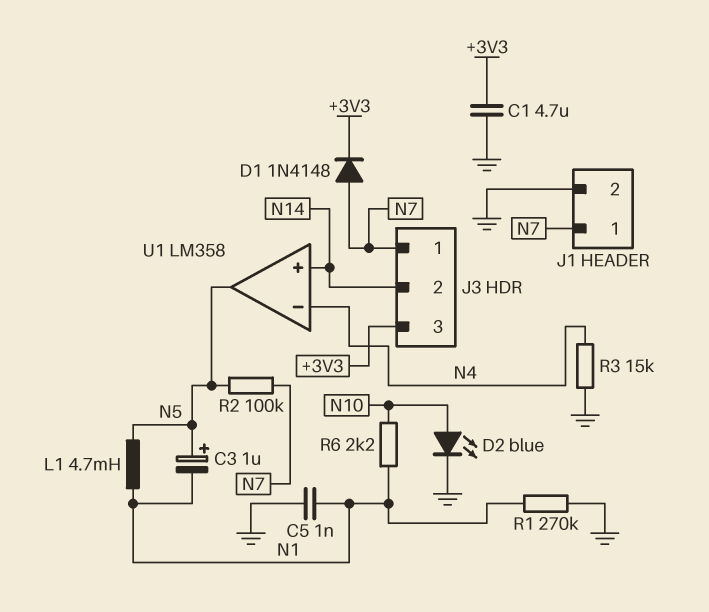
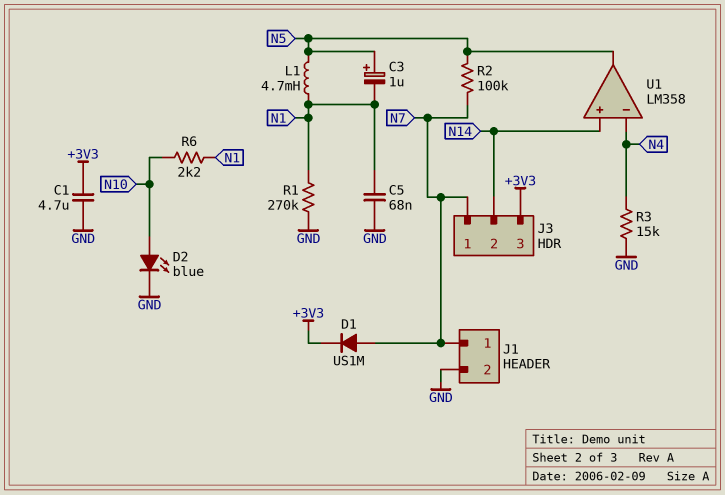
C5: 1nF (GND, N1) -> 68nF (GND, N1)
D1: diode 1N4148 (A N7, K +3V3) -> diode US1M (A N7, K +3V3)

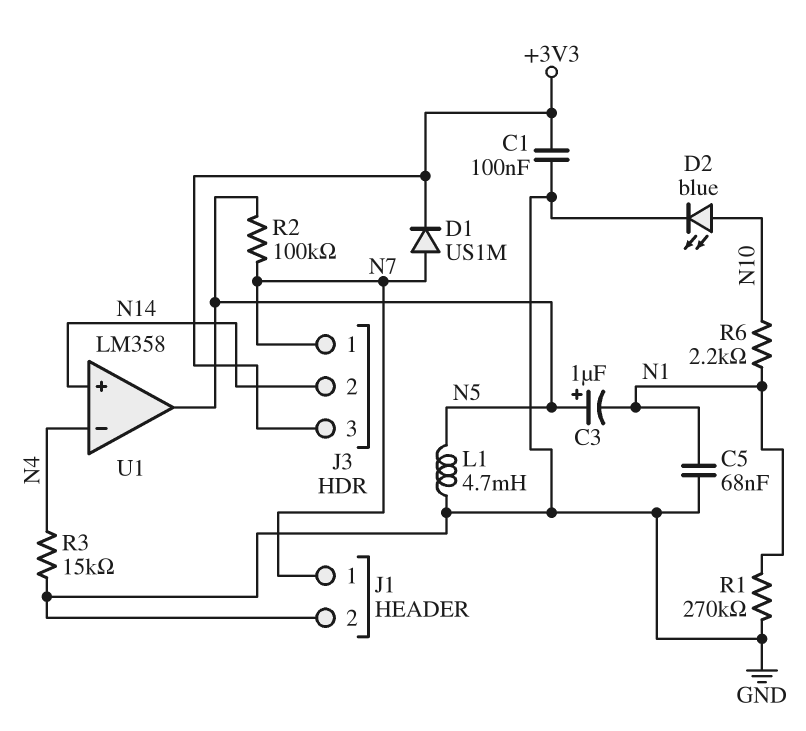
C1: 4.7uF (+3V3, GND) -> 100nF (+3V3, GND)
L1: 4.7mH (N1, N5) -> 4.7mH (GND, N5)

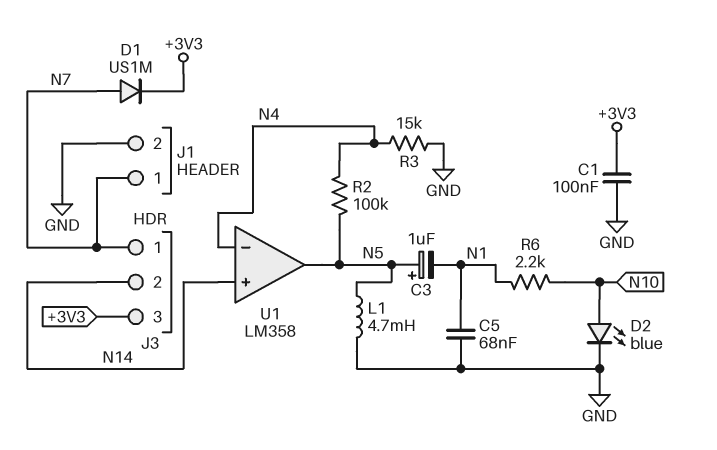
R1: 270k (GND, N1) -> none
R2: 100k (N5, N7) -> 100k (N4, N5)

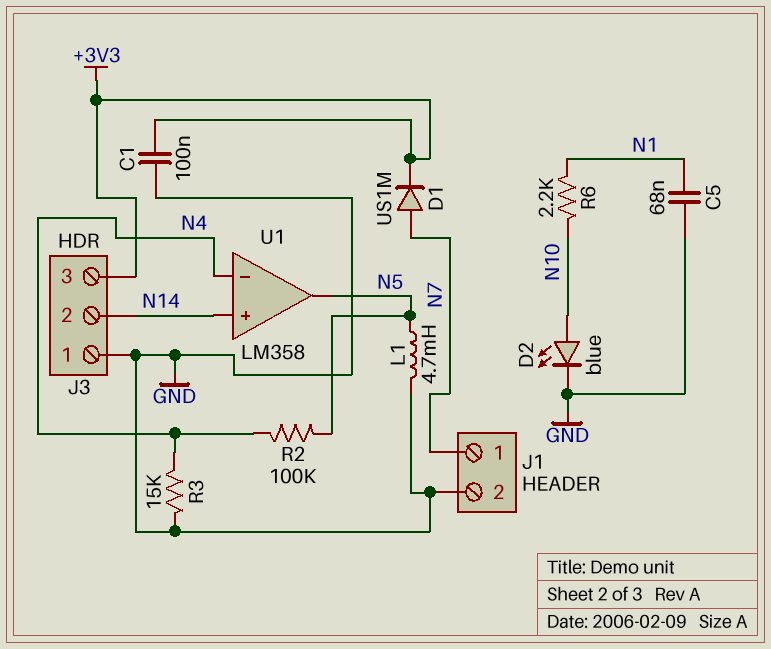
C3: 1uF (plus N5, minus N1) -> none
J3 pin 1: N7 -> GND

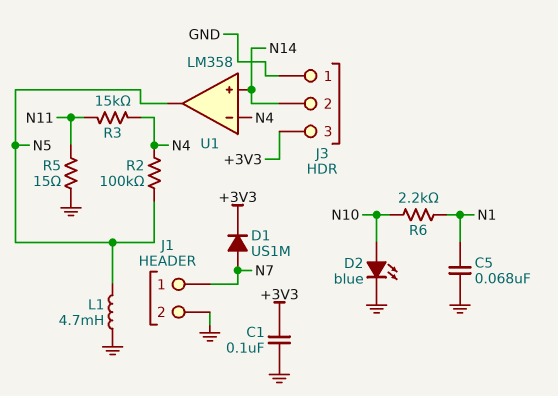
R3: 15k (GND, N4) -> 15k (N4, N11)
R5: none -> 15 (GND, N11)

